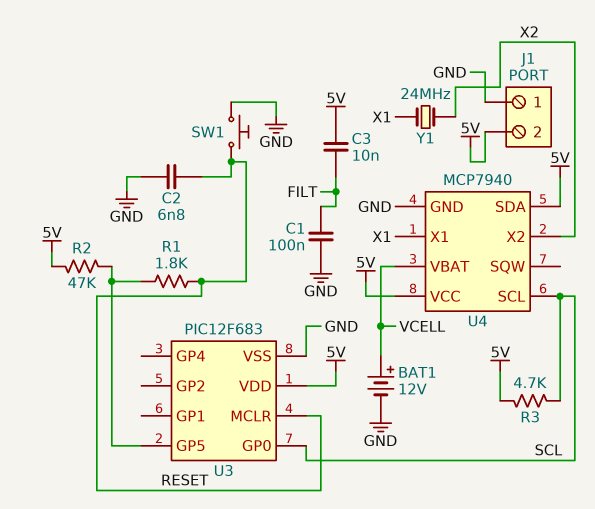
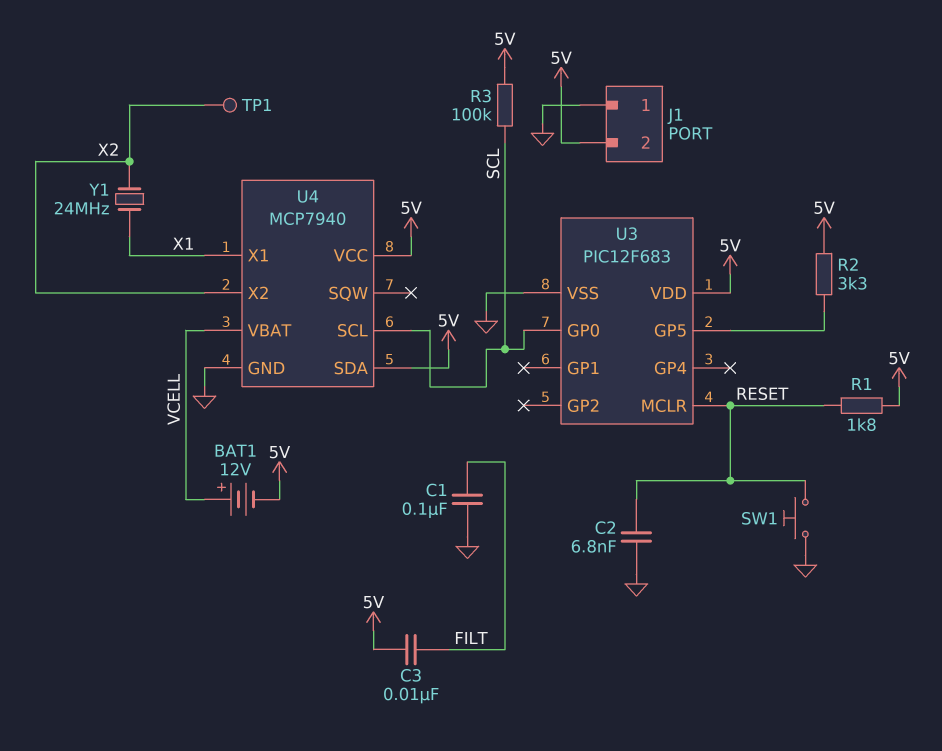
BAT1: 12V (plus VCELL, minus GND) -> 12V (plus VCELL, minus 5V)
R1: 1.8k (RESET, U3/GP5) -> 1.8k (5V, RESET)
R2: 47k (5V, U3/GP5) -> 3.3k (5V, U3/GP5)
R3: 4.7k (5V, SCL) -> 100k (5V, SCL)
TP1: none -> test point (X2)

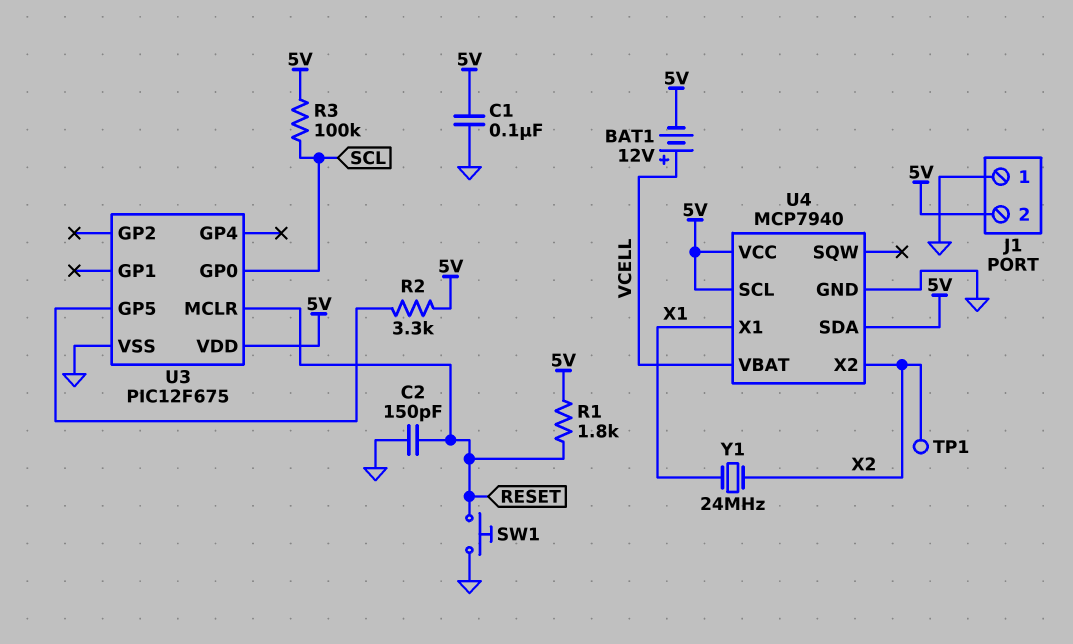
C1: 100nF (FILT, GND) -> 100nF (5V, GND)
C2: 6.8nF (GND, RESET) -> 150pF (GND, RESET)
C3: 10nF (5V, FILT) -> none
U3: PIC12F683 -> PIC12F675
U4 pin SCL: SCL -> 5V

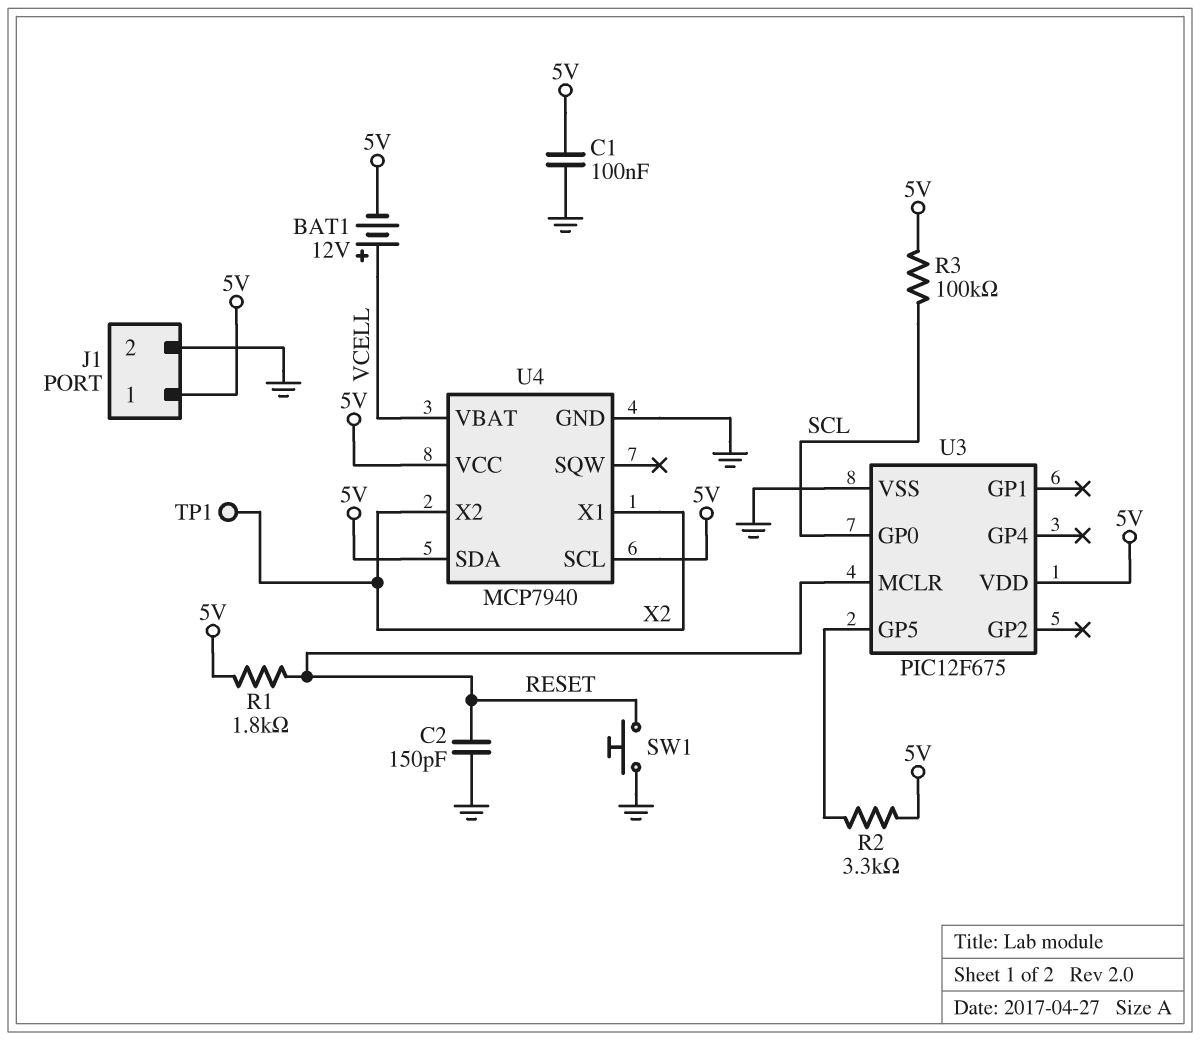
J1 pin 1: GND -> 5V
J1 pin 2: 5V -> GND
U4 pin X1: X1 -> X2
Y1: 24MHz (X1, X2) -> none

